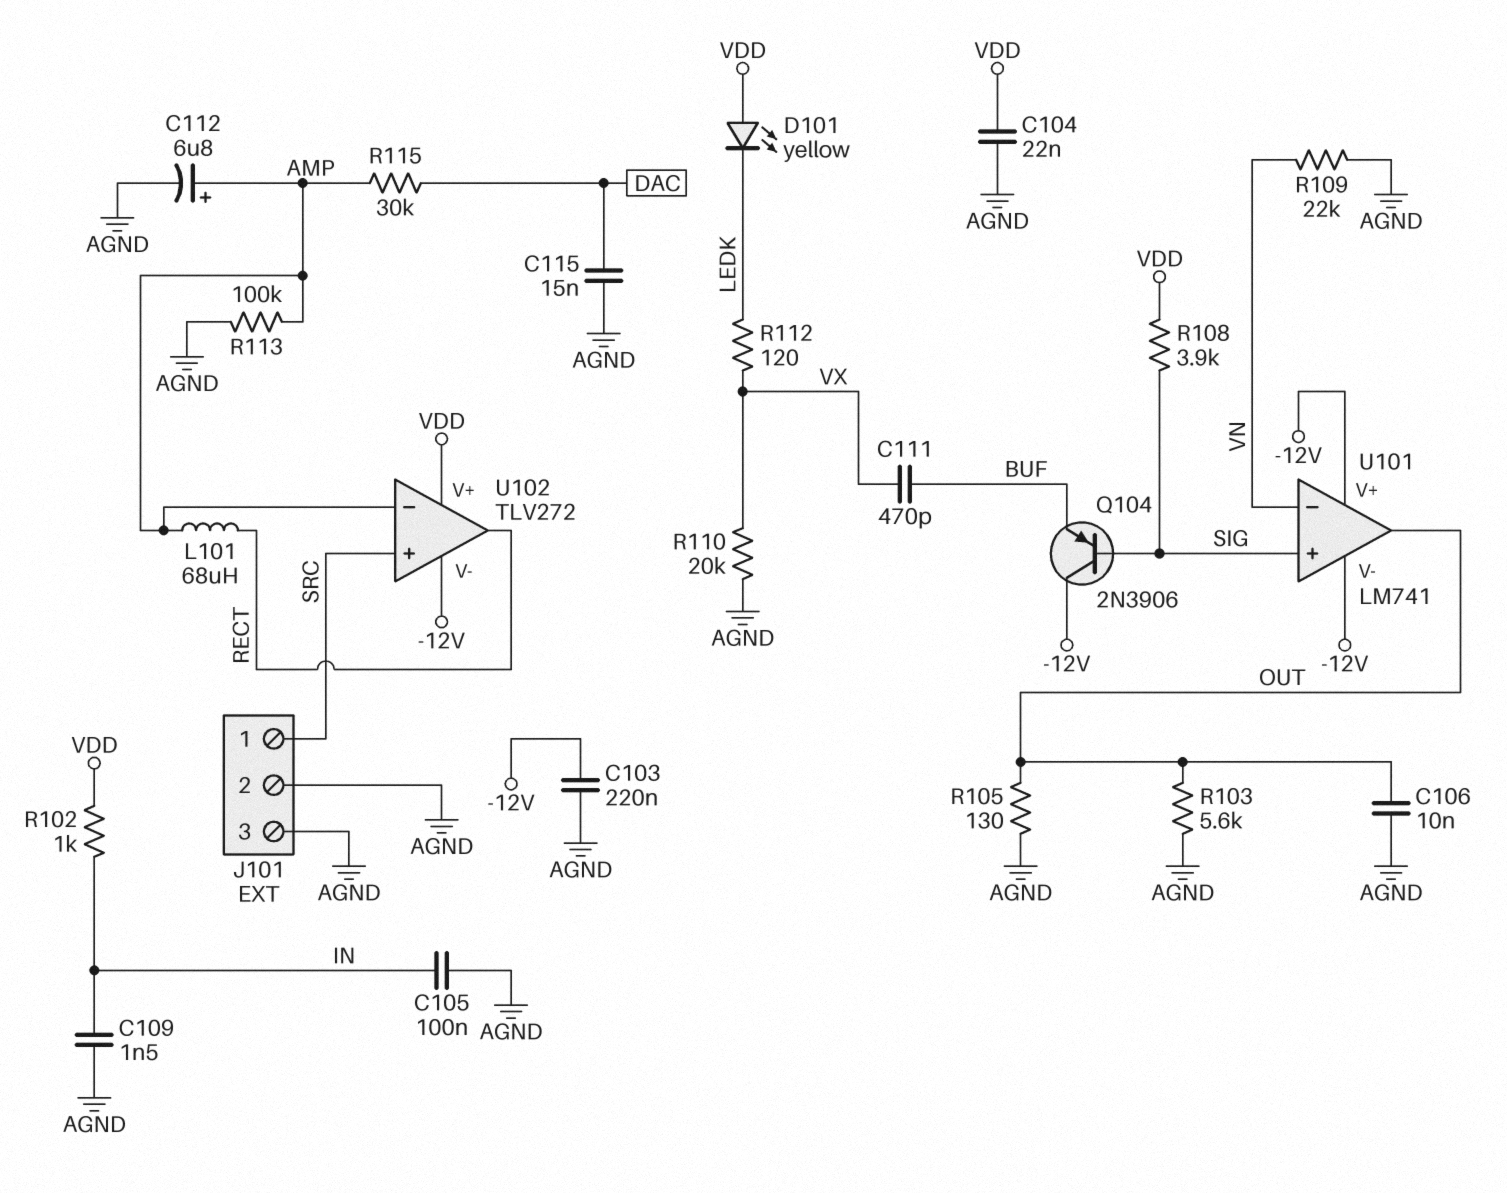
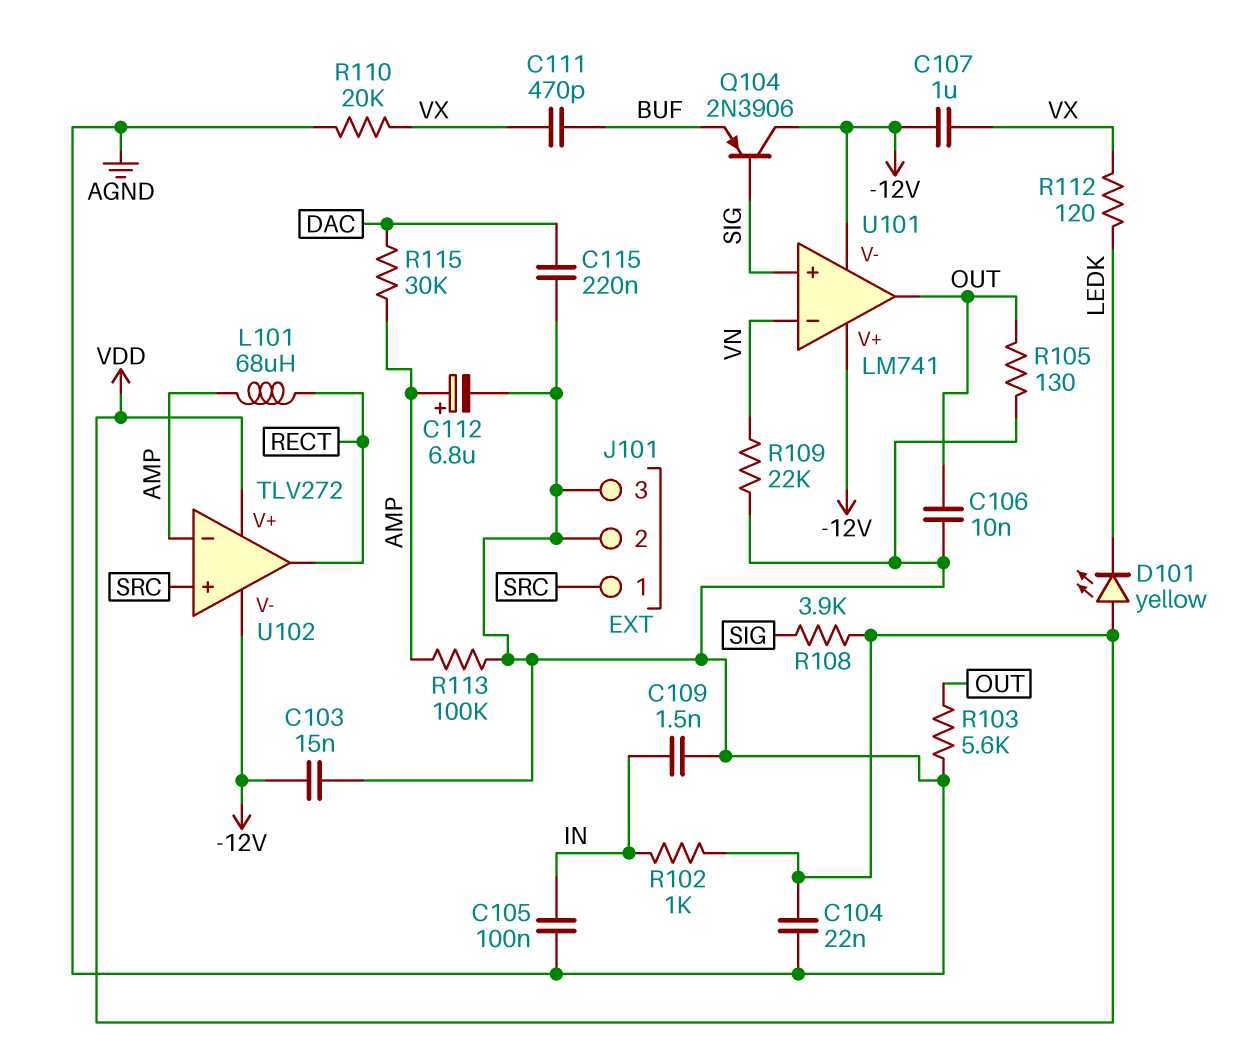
C103: 220nF (-12V, AGND) -> 15nF (-12V, AGND)
C107: none -> 1uF (-12V, VX)
C115: 15nF (AGND, DAC) -> 220nF (AGND, DAC)

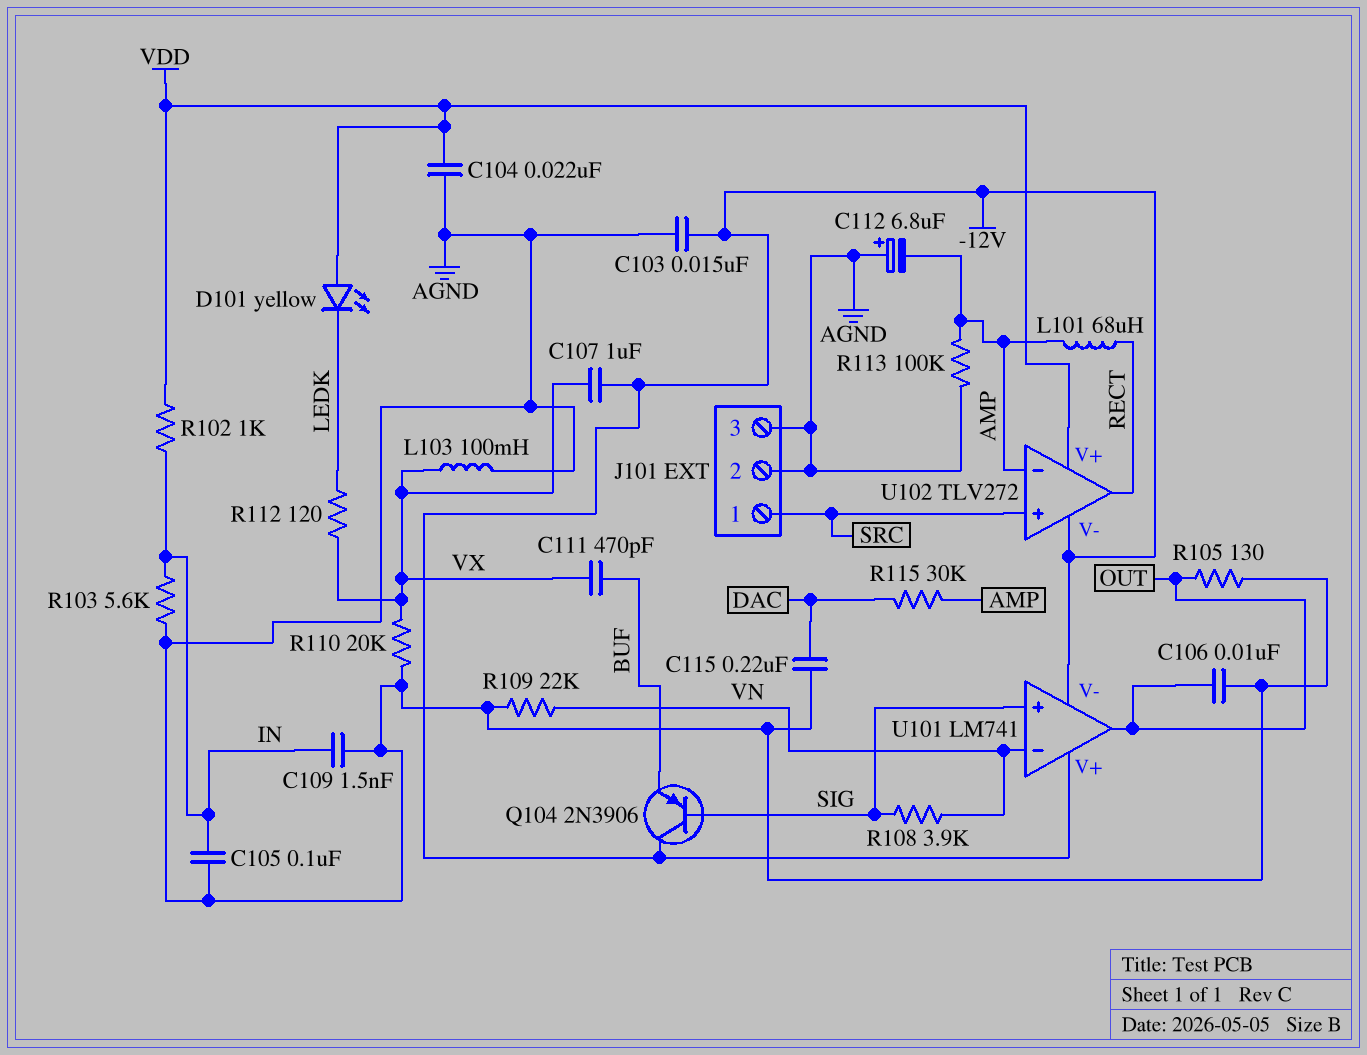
C112: 6.8uF (plus AMP, minus AGND) -> 6.8uF (plus AGND, minus AMP)
L103: none -> 100mH (AGND, VX)
R103: 5.6k (AGND, OUT) -> 5.6k (AGND, IN)
R108: 3.9k (SIG, VDD) -> 3.9k (SIG, VN)

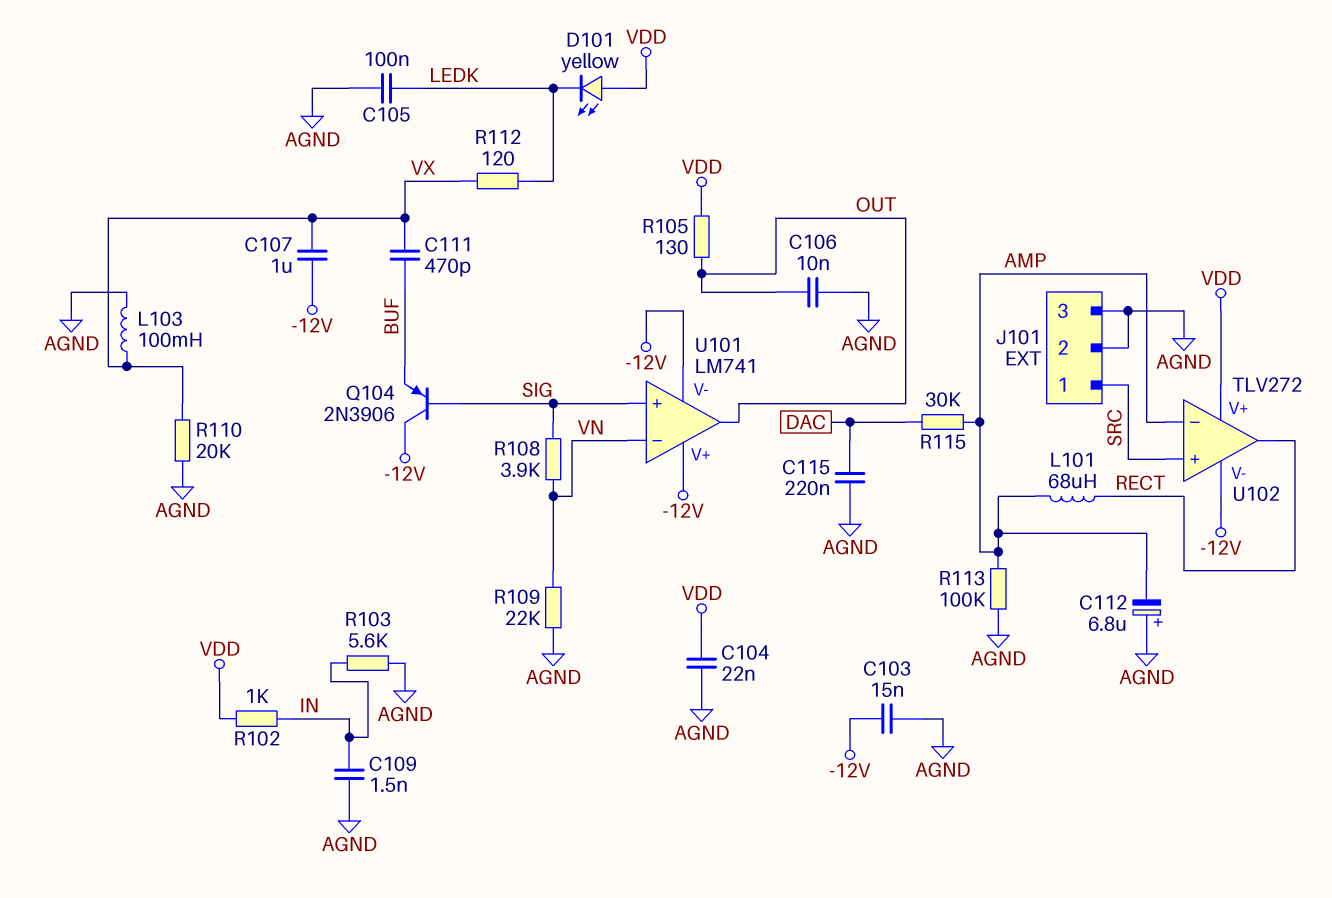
C105: 100nF (AGND, IN) -> 100nF (AGND, LEDK)
R105: 130 (AGND, OUT) -> 130 (OUT, VDD)

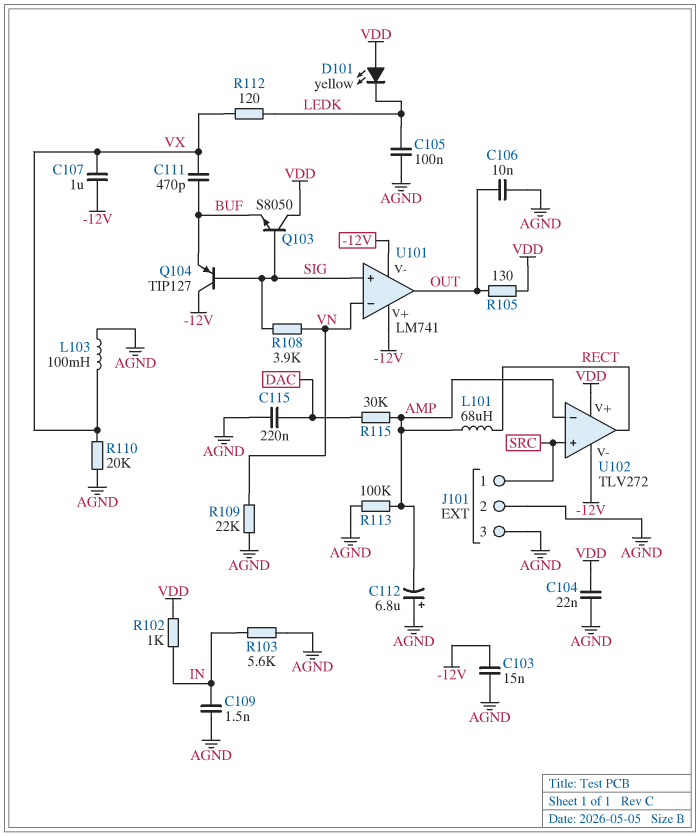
Q103: none -> NPN S8050 (B SIG, C VDD, E BUF)
Q104: PNP 2N3906 (B SIG, C -12V, E BUF) -> PNP TIP127 (B SIG, C -12V, E BUF)

